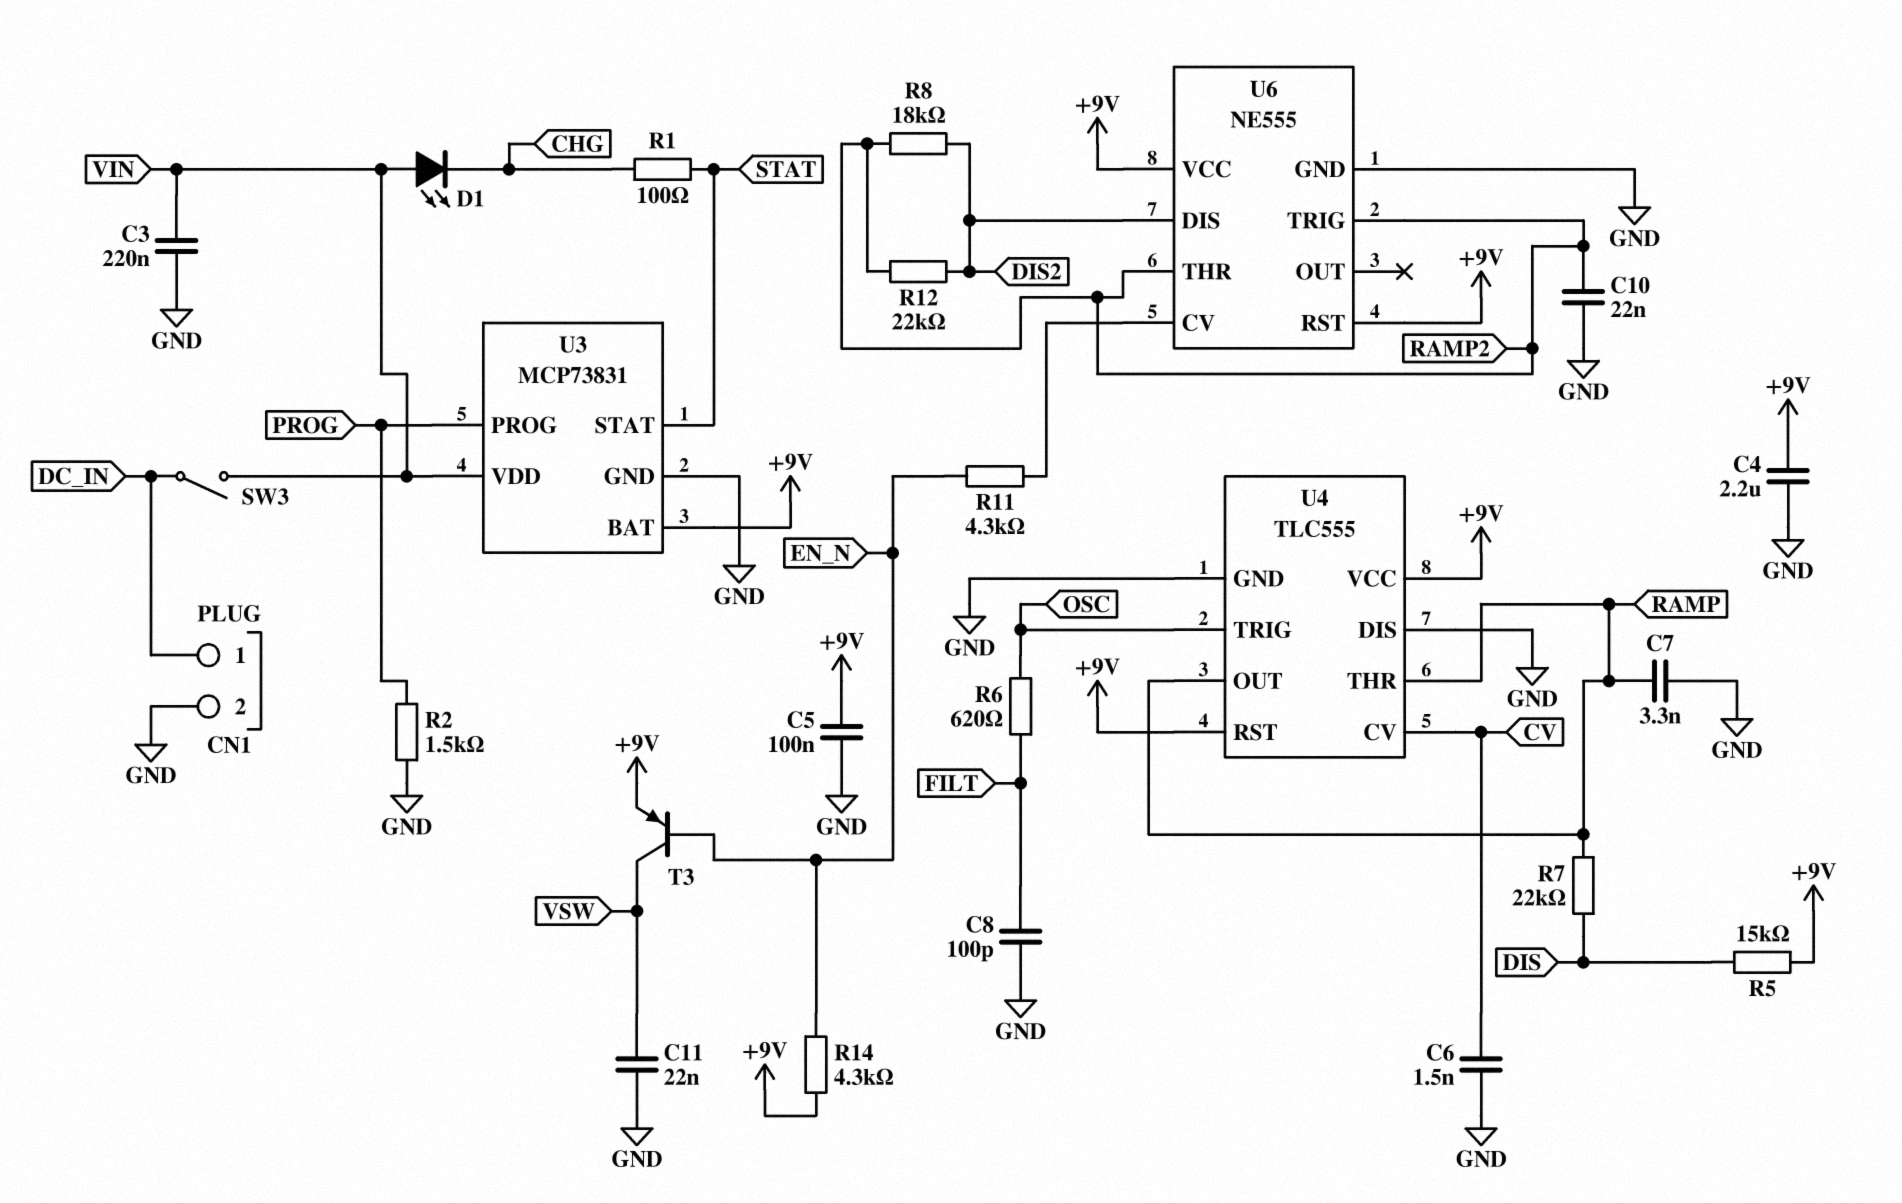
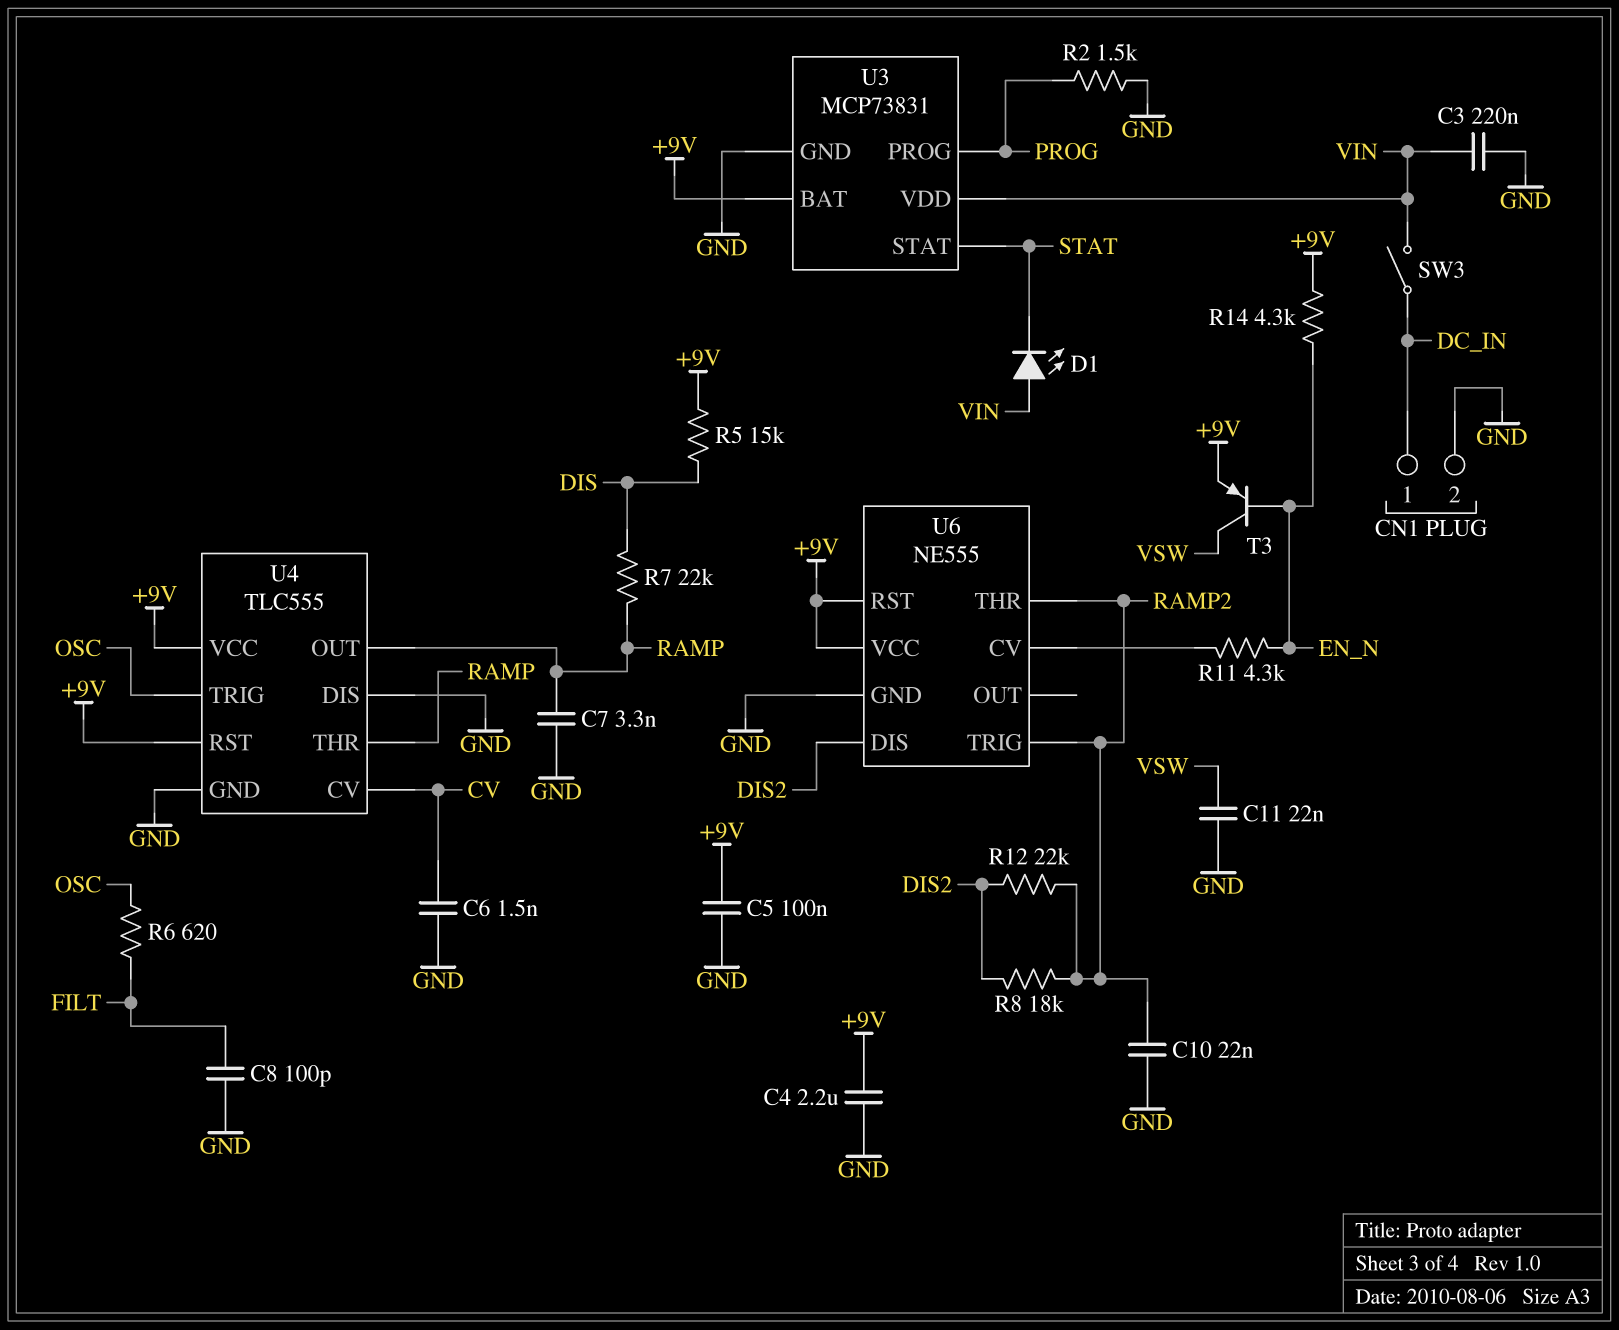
D1: LED (A VIN, K CHG) -> LED (A VIN, K STAT)
R1: 100 (CHG, STAT) -> none

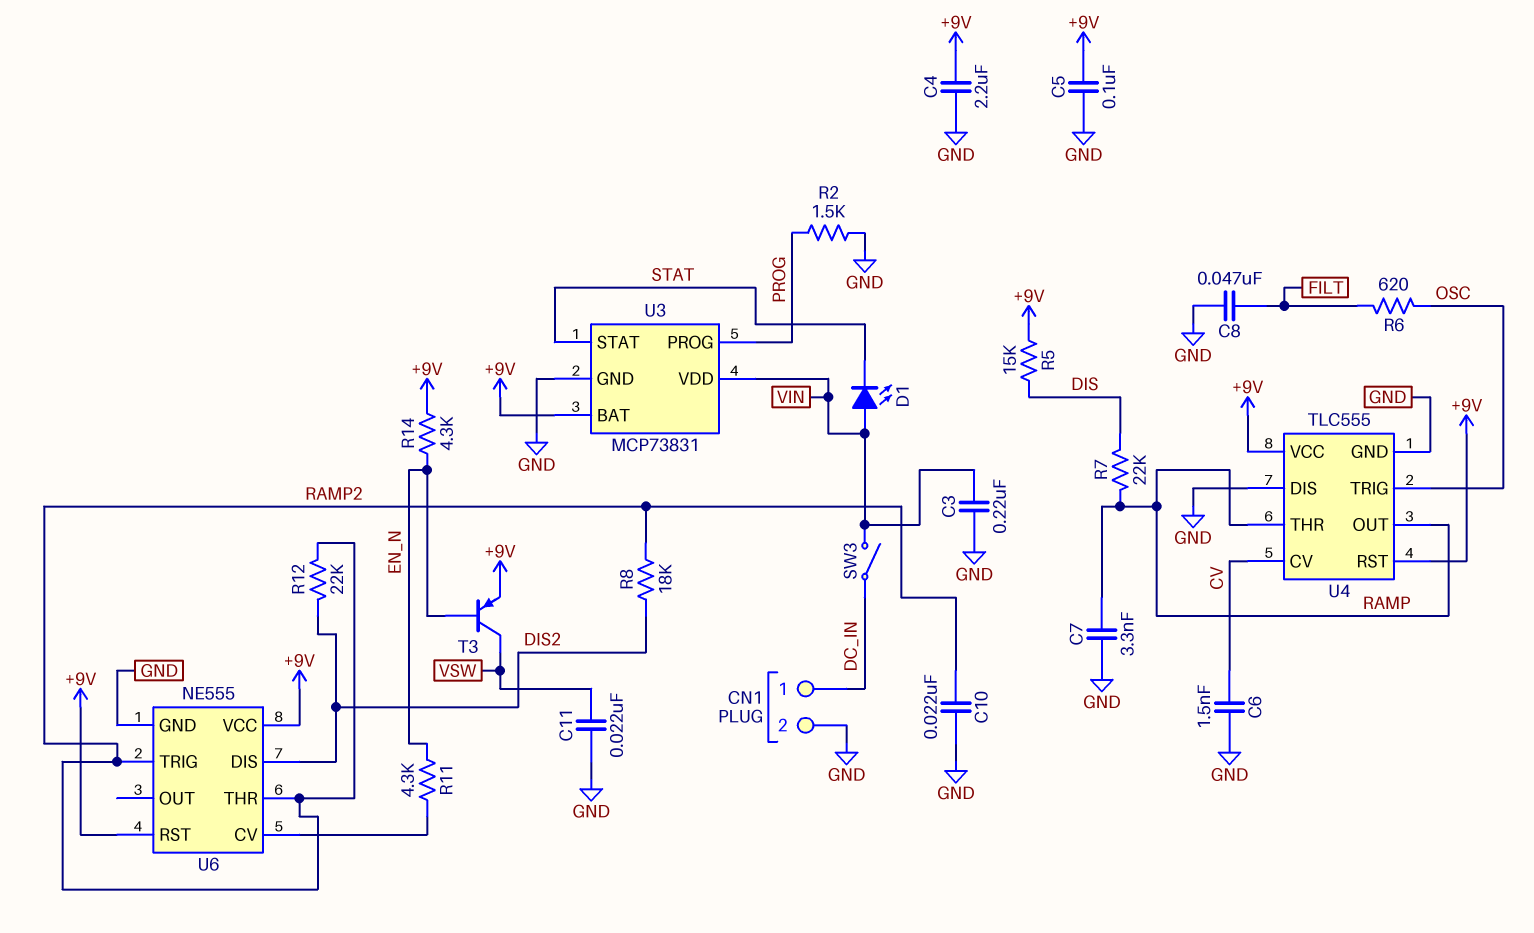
C8: 100pF (FILT, GND) -> 47nF (FILT, GND)

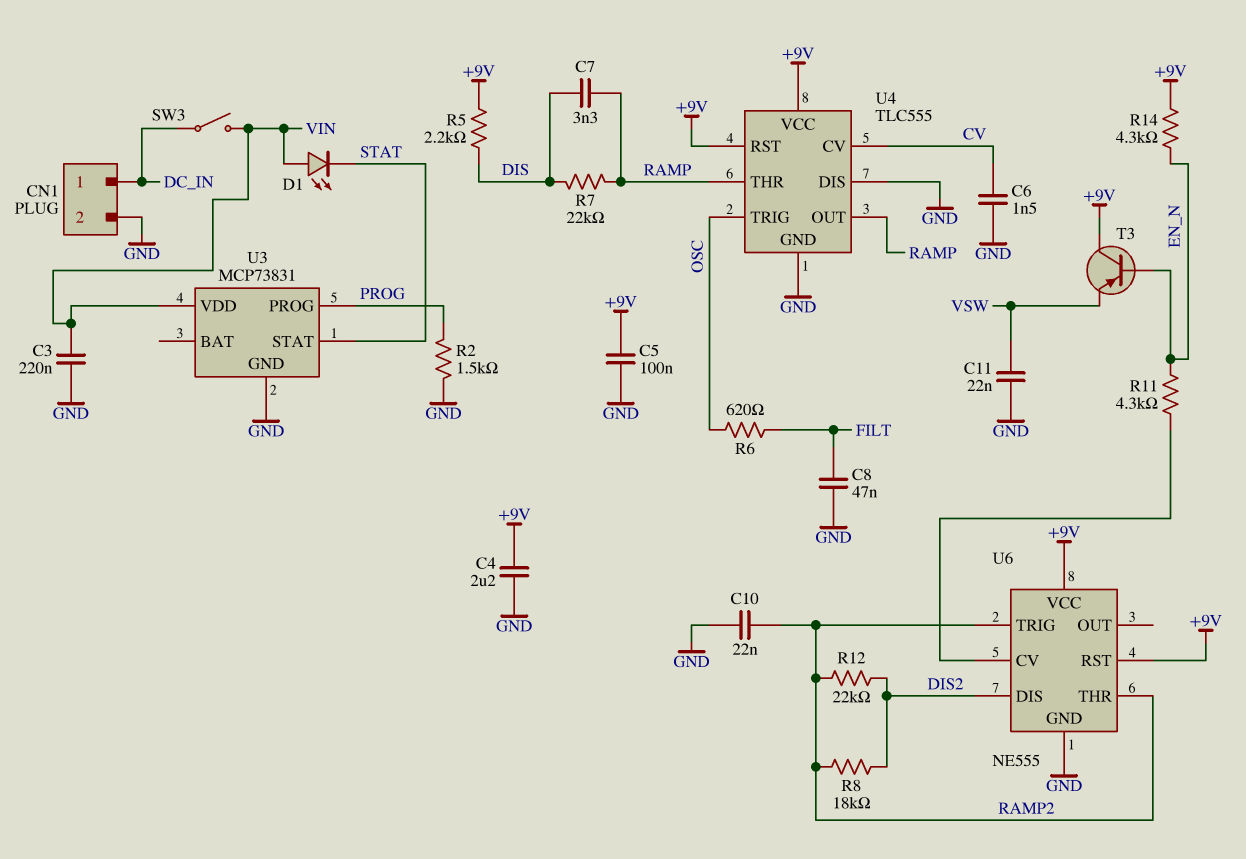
C7: 3.3nF (GND, RAMP) -> 3.3nF (DIS, RAMP)
R5: 15k (+9V, DIS) -> 2.2k (+9V, DIS)
T3: PNP (B EN_N, C VSW, E +9V) -> PNP (B EN_N, C +9V, E VSW)
U3 pin BAT: +9V -> none

